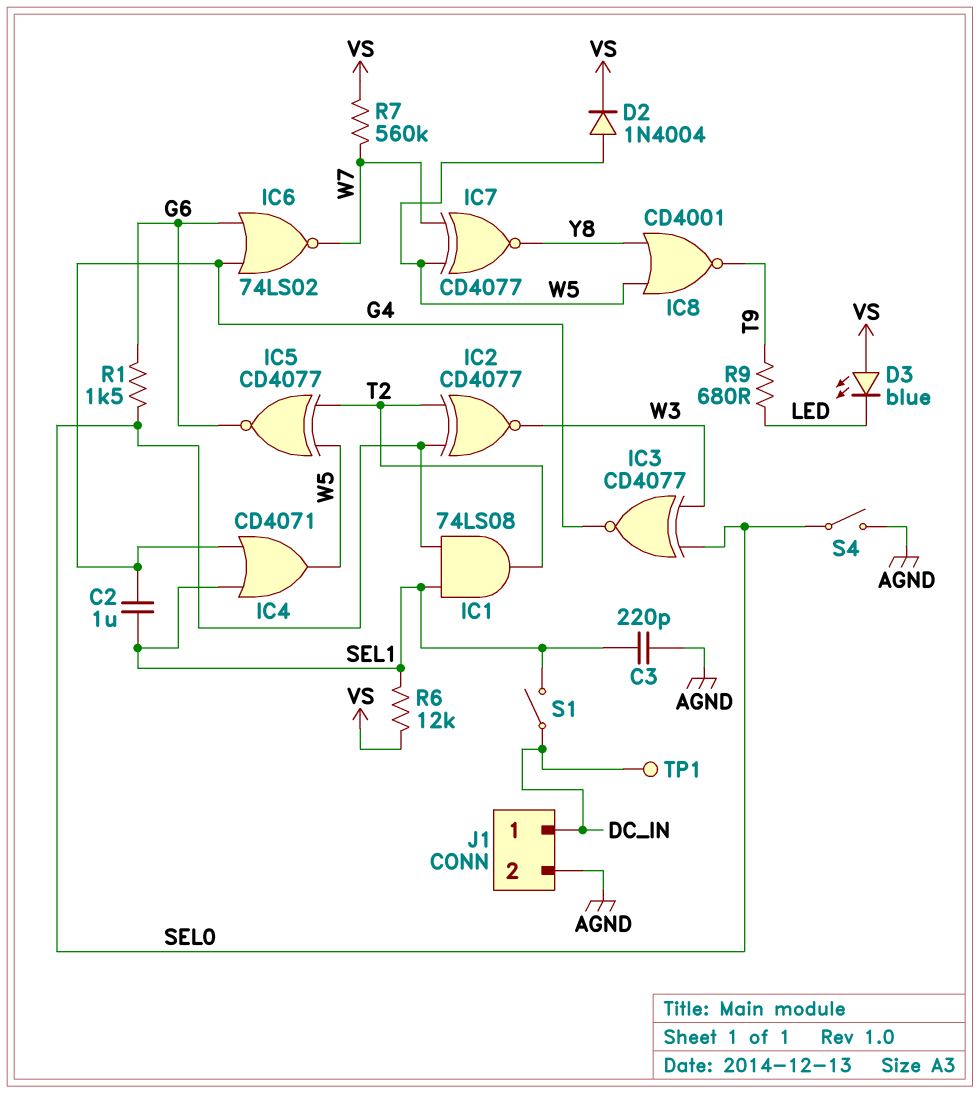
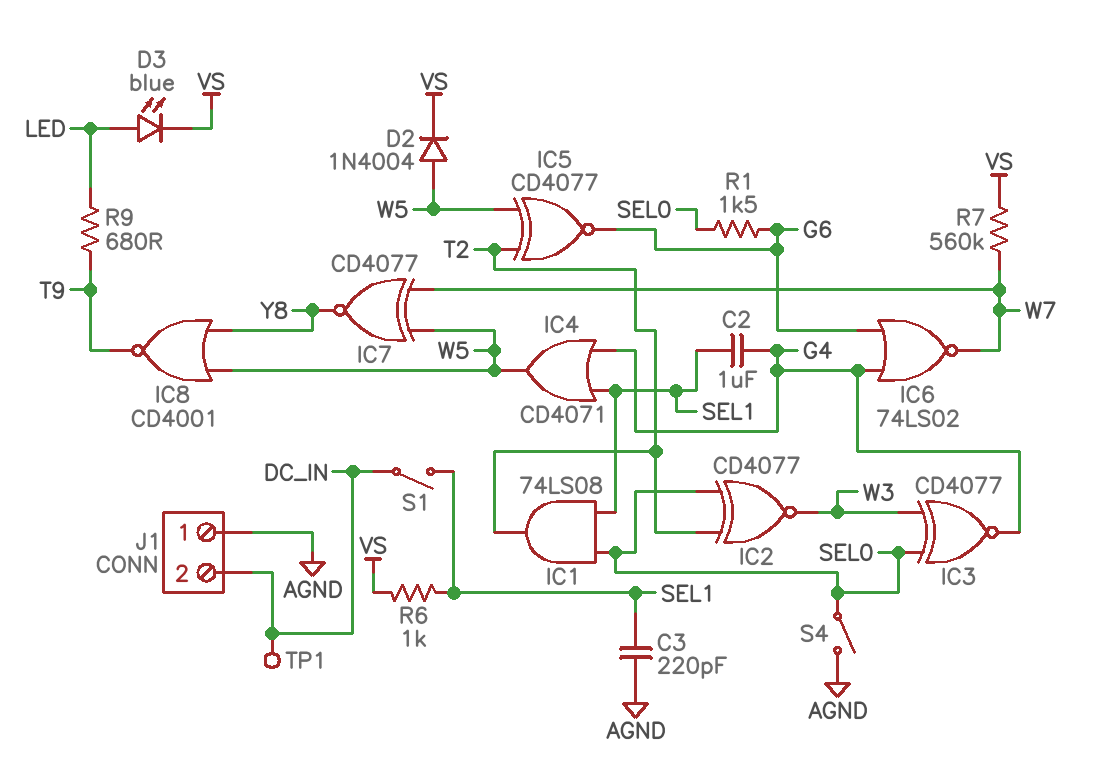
D3: LED blue (A VS, K LED) -> LED blue (A LED, K VS)
J1 pin 1: DC_IN -> AGND
J1 pin 2: AGND -> DC_IN
R6: 12k (SEL1, VS) -> 1k (SEL1, VS)

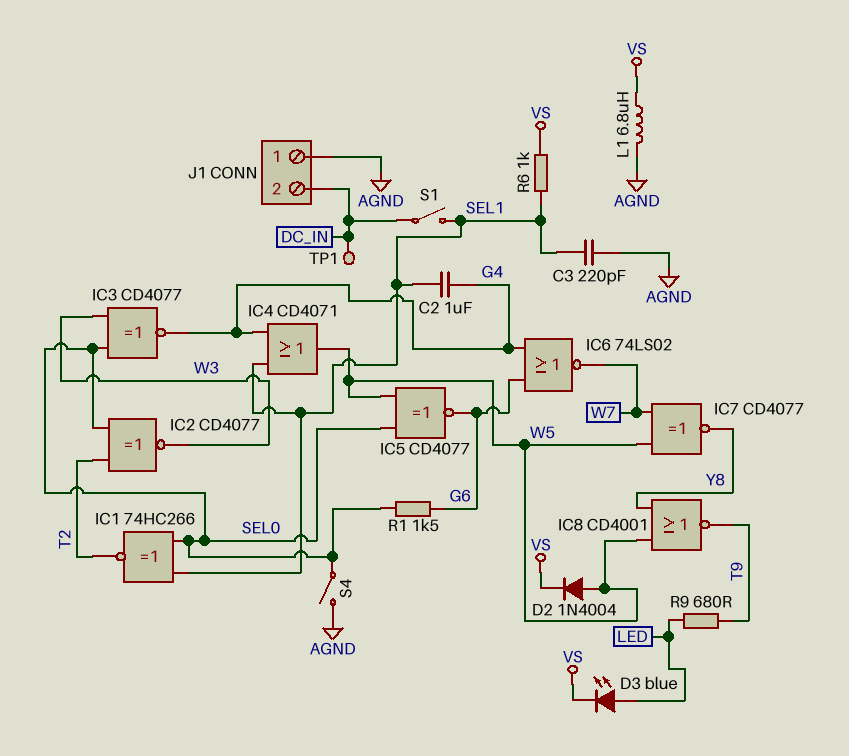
IC1: AND 74LS08 (in SEL0, in SEL1, out T2) -> XNOR 74HC266 (in SEL0, in SEL1, out T2)
IC5: XNOR CD4077 (in T2, in W5, out G6) -> XNOR CD4077 (in SEL0, in W5, out G6)
L1: none -> 6.8uH (AGND, VS)
R7: 560k (VS, W7) -> none

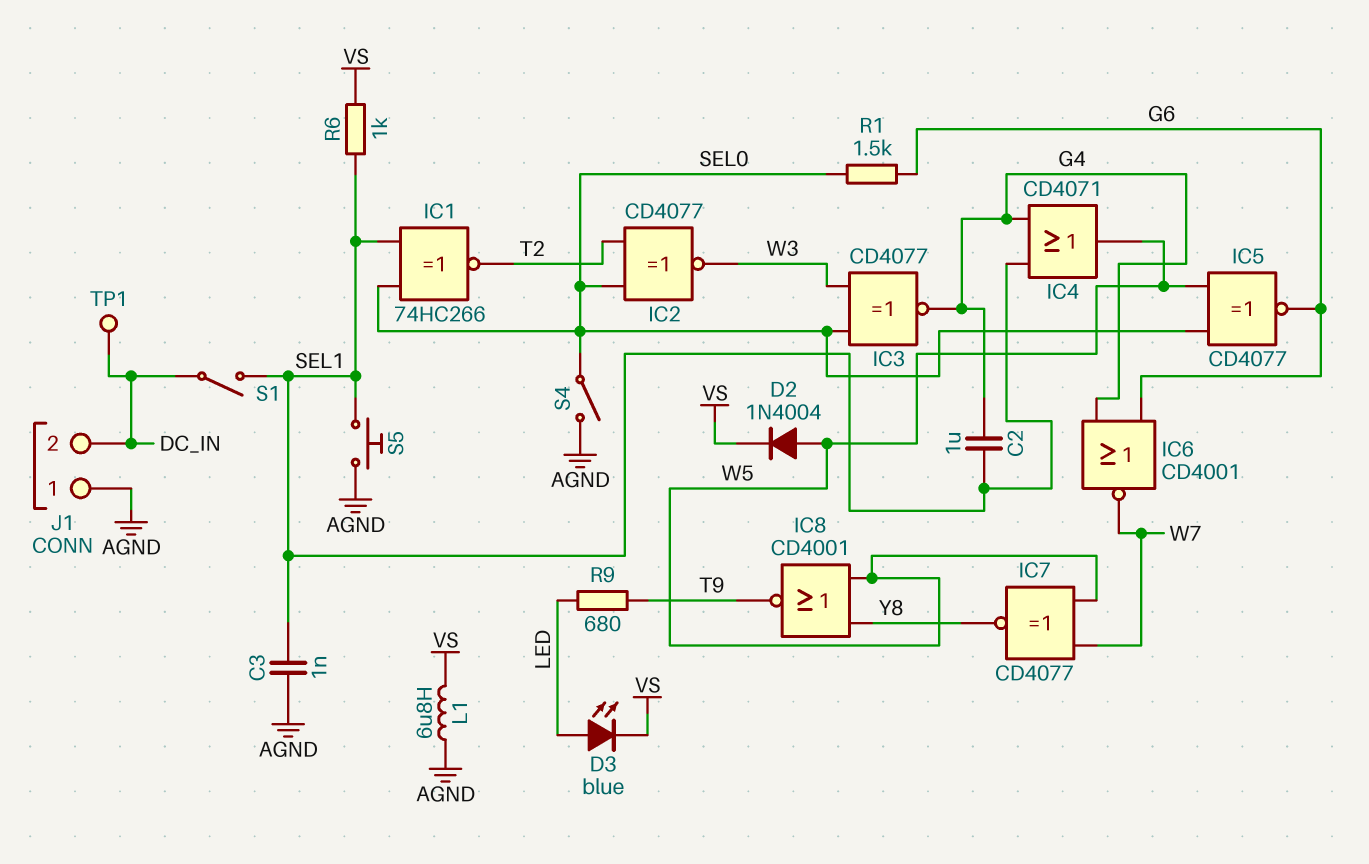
C3: 220pF (AGND, SEL1) -> 1nF (AGND, SEL1)
IC6: NOR 74LS02 (in G4, in G6, out W7) -> NOR CD4001 (in G4, in G6, out W7)
S5: none -> button (AGND, SEL1)

